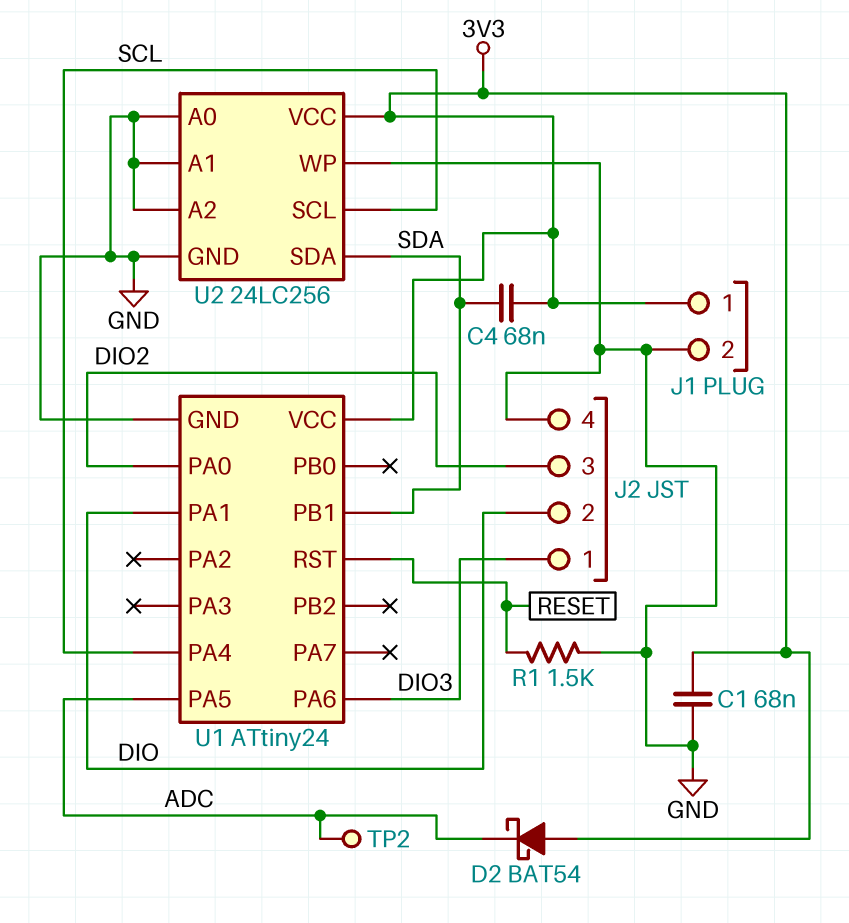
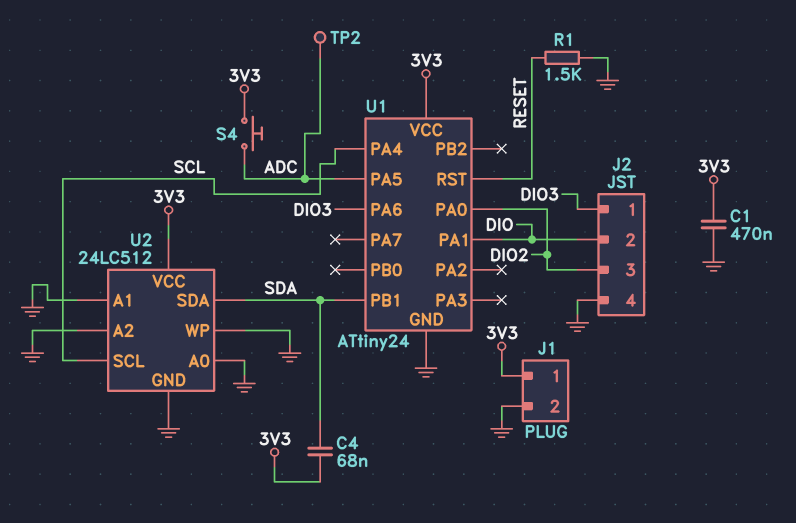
C1: 68nF (3V3, GND) -> 470nF (3V3, GND)
D2: schottky BAT54 (A 3V3, K ADC) -> none
S4: none -> button (3V3, ADC)
U2: 24LC256 -> 24LC512

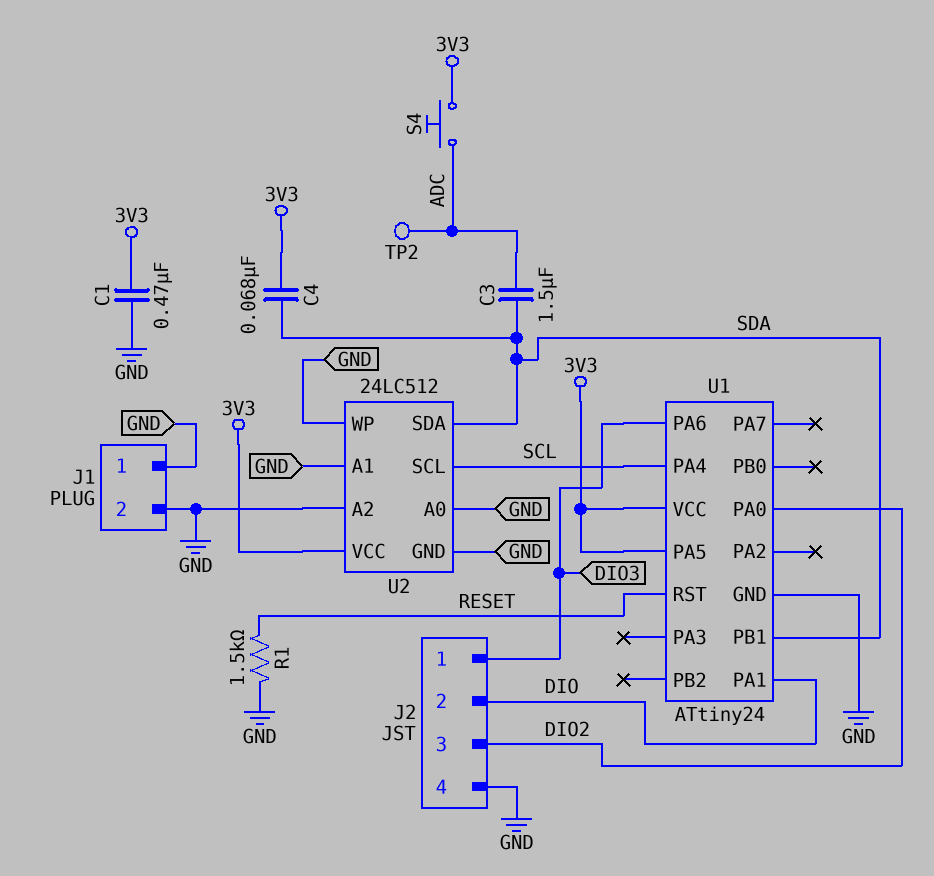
C3: none -> 1.5uF (ADC, SDA)
J1 pin 1: 3V3 -> GND
U1 pin PA5: ADC -> 3V3

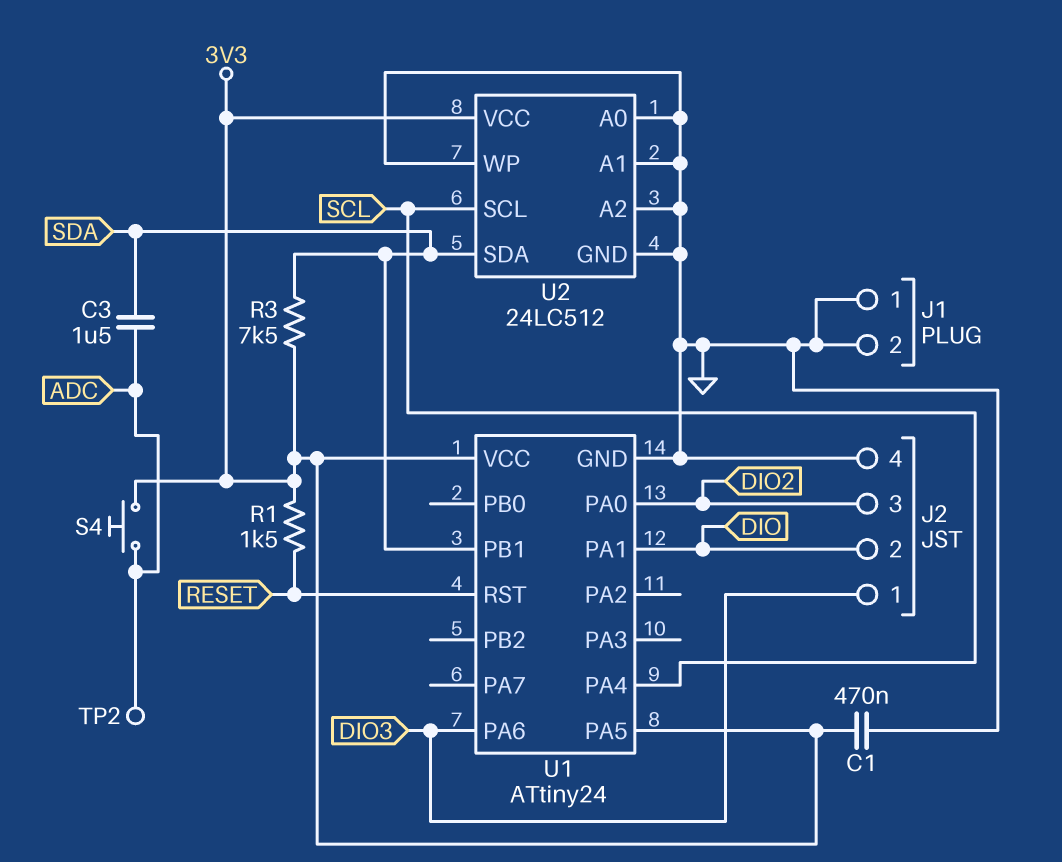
C4: 68nF (3V3, SDA) -> none
R1: 1.5k (GND, RESET) -> 1.5k (3V3, RESET)
R3: none -> 7.5k (3V3, SDA)

